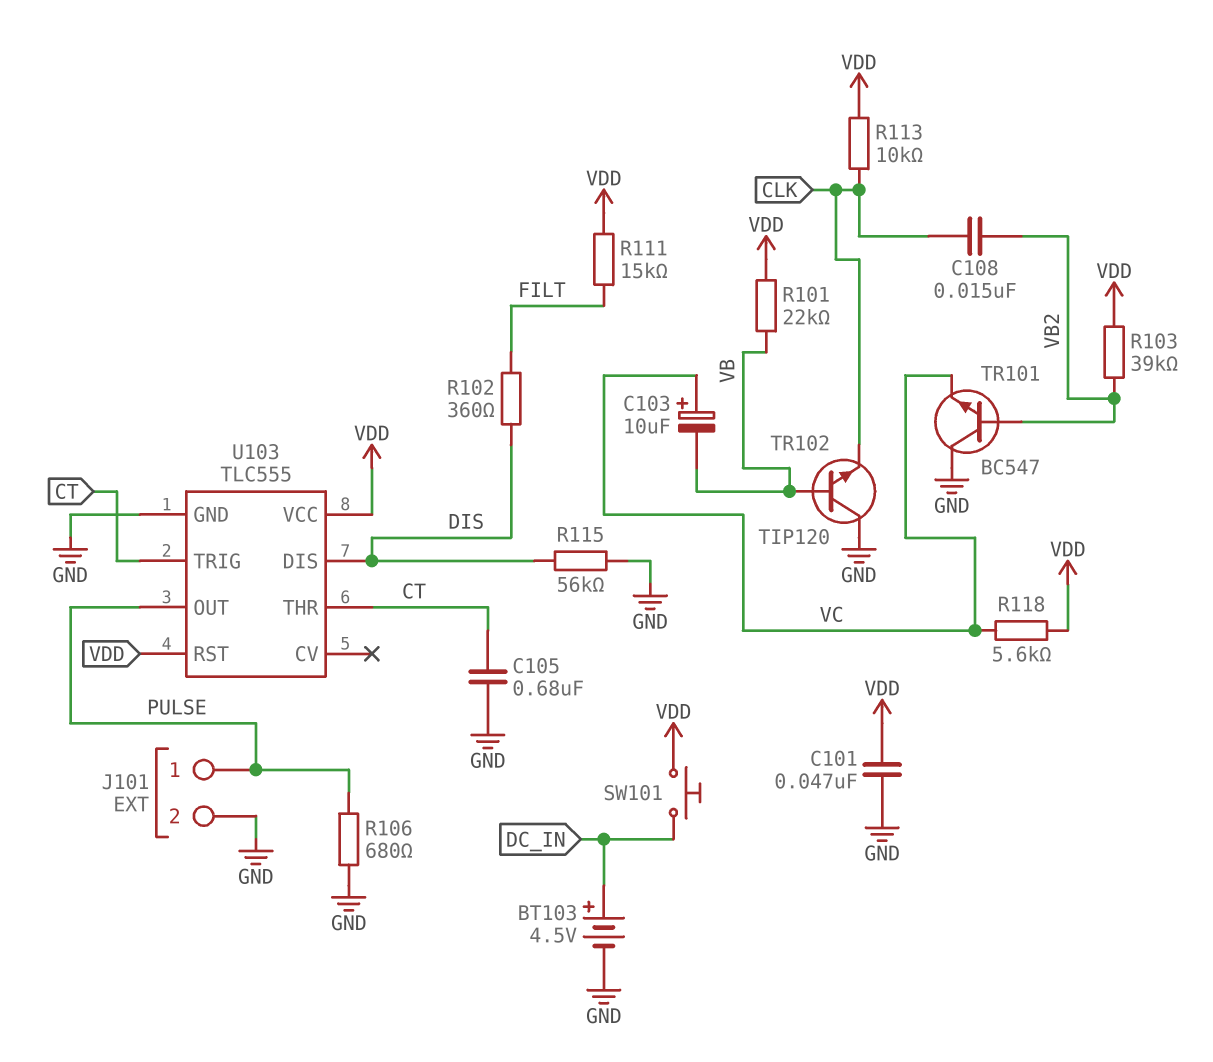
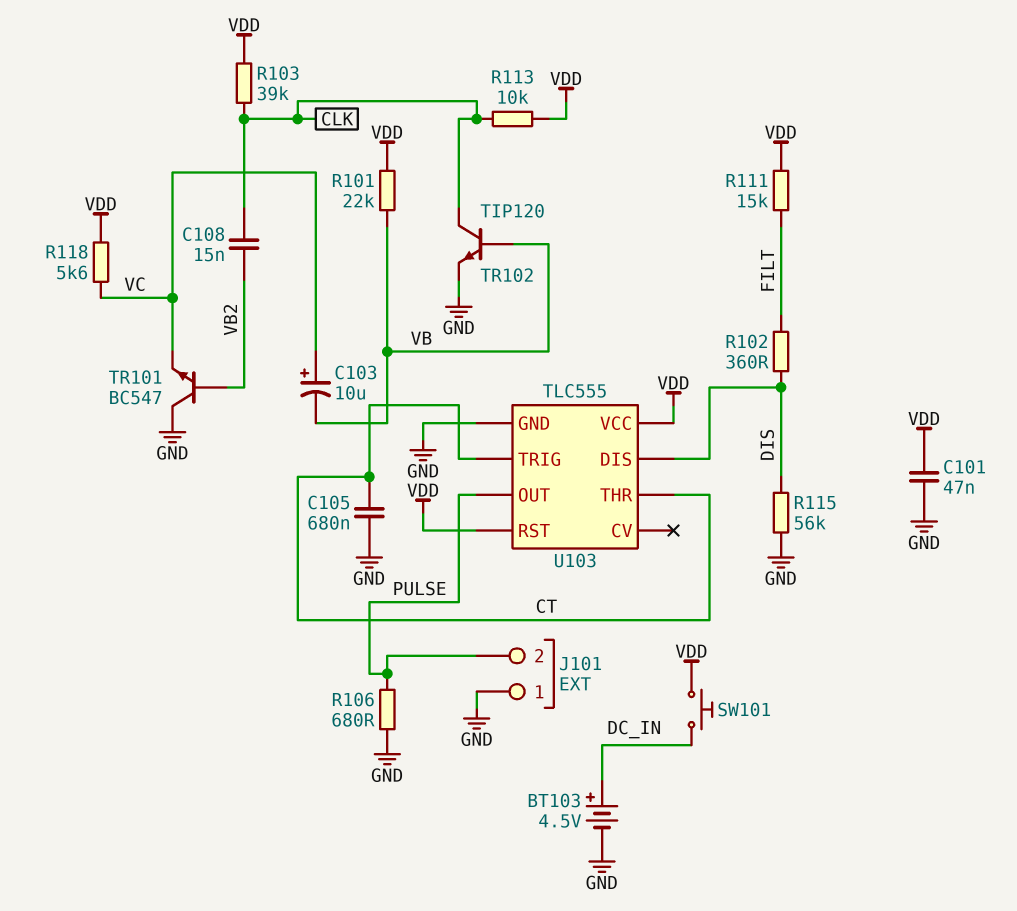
J101 pin 1: PULSE -> GND
J101 pin 2: GND -> PULSE
R103: 39k (VB2, VDD) -> 39k (CLK, VDD)
TR102: NPN TIP120 (B VB, C GND, E CLK) -> NPN TIP120 (B VB, C CLK, E GND)

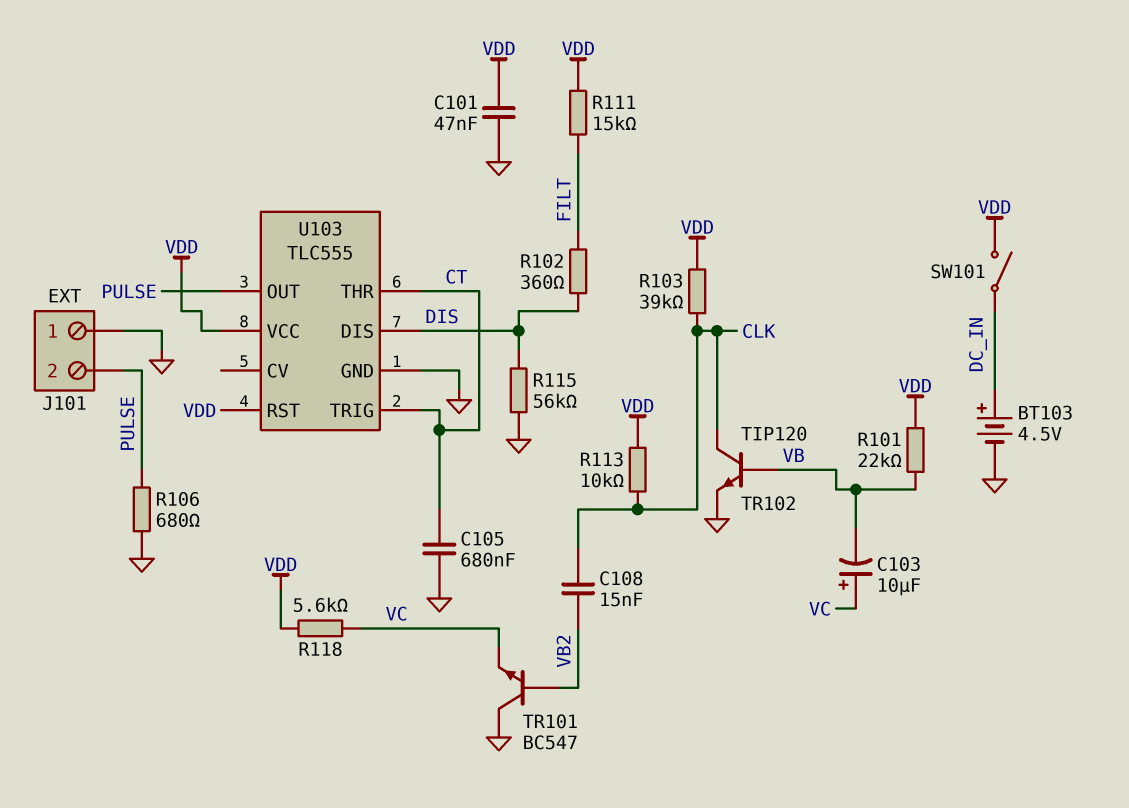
SW101: button (DC_IN, VDD) -> switch (DC_IN, VDD)

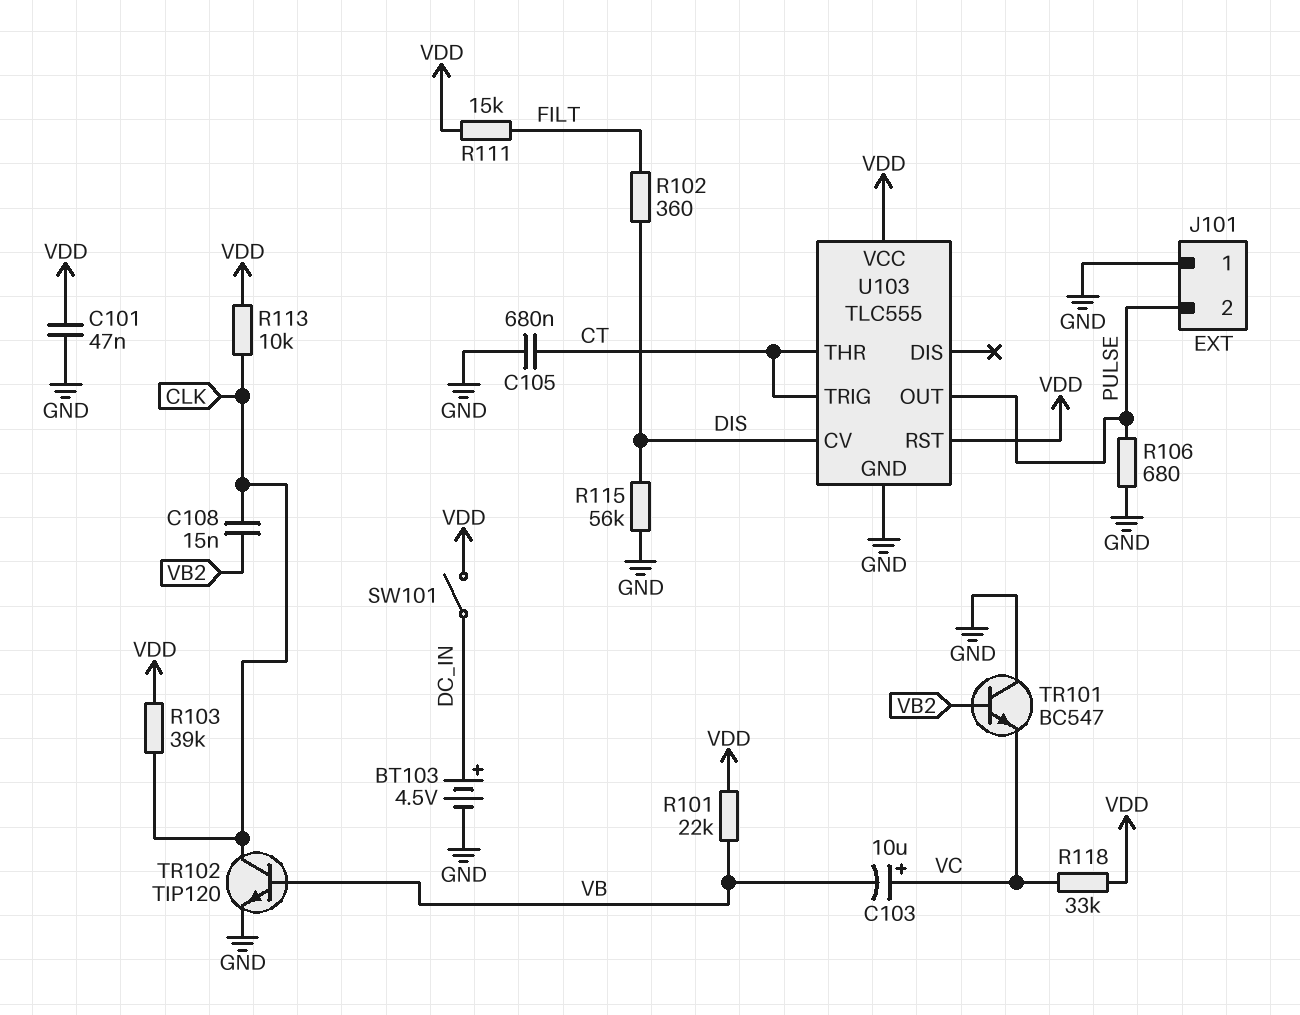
R118: 5.6k (VC, VDD) -> 33k (VC, VDD)
U103 pin CV: none -> DIS
U103 pin DIS: DIS -> none

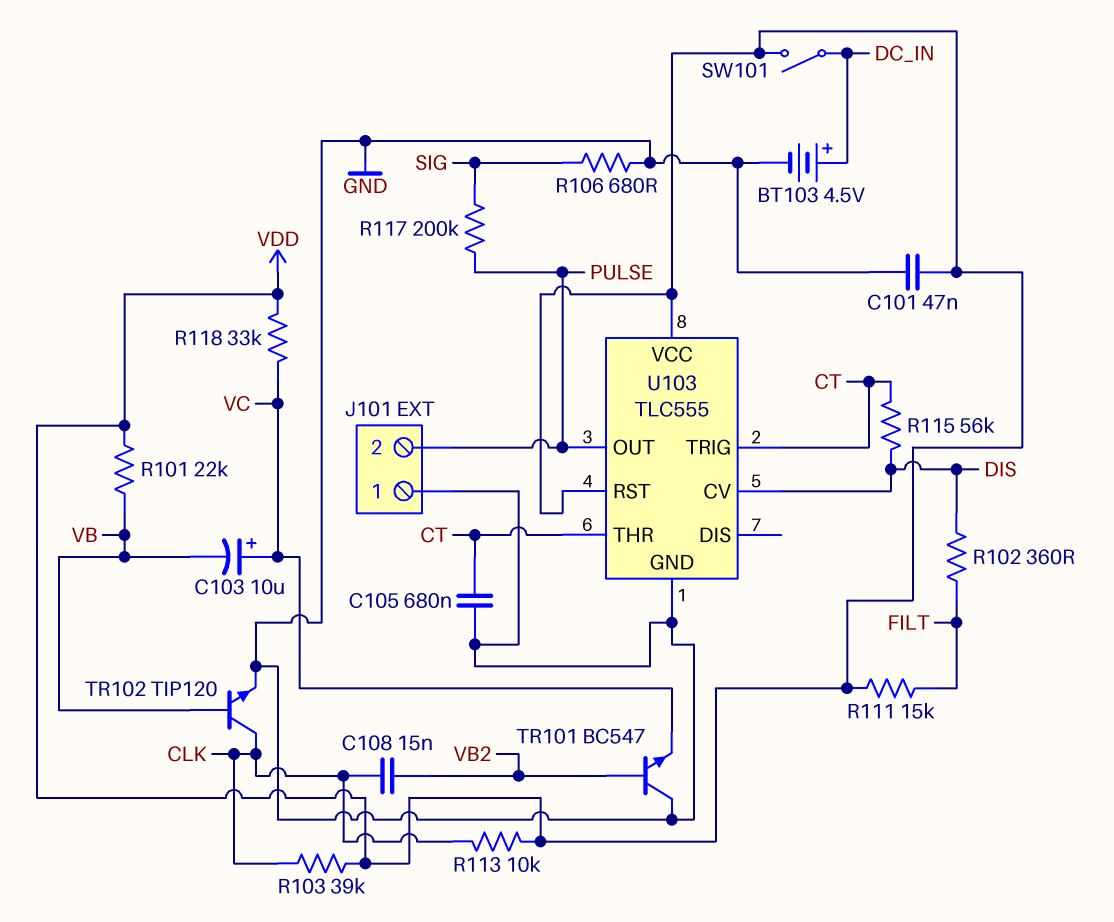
R106: 680 (GND, PULSE) -> 680 (GND, SIG)
R115: 56k (DIS, GND) -> 56k (CT, DIS)
R117: none -> 200k (PULSE, SIG)

